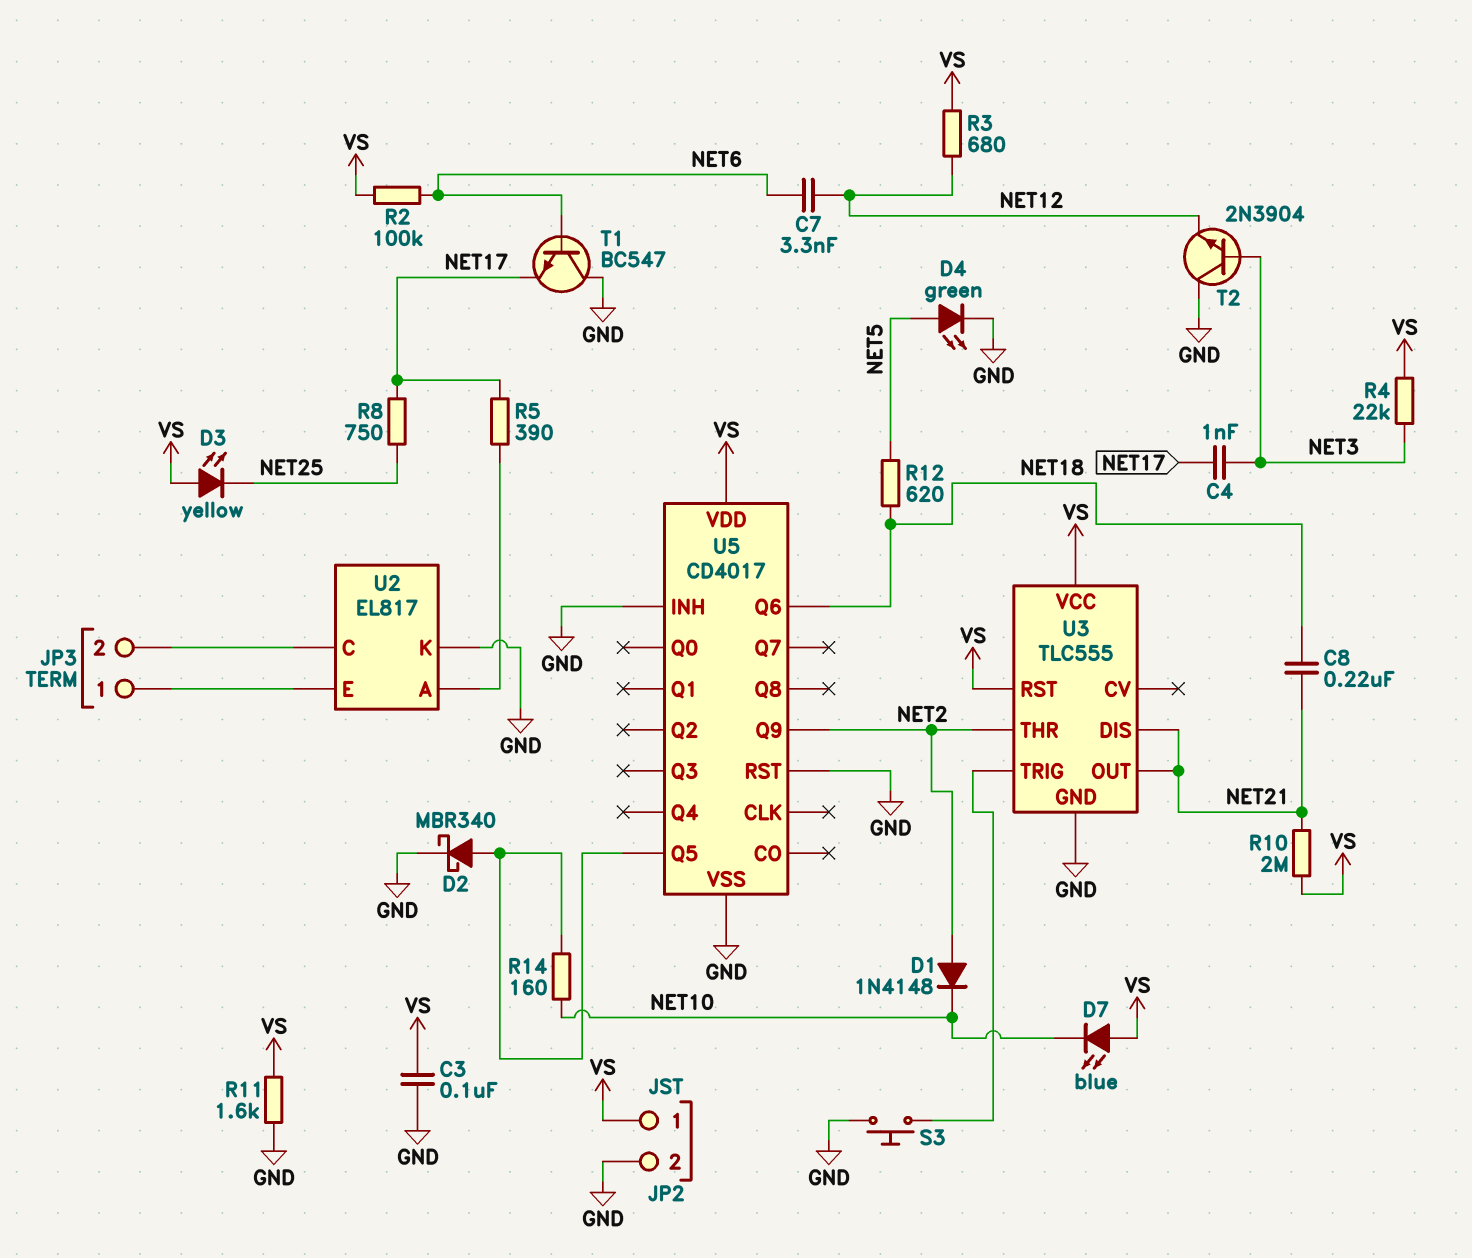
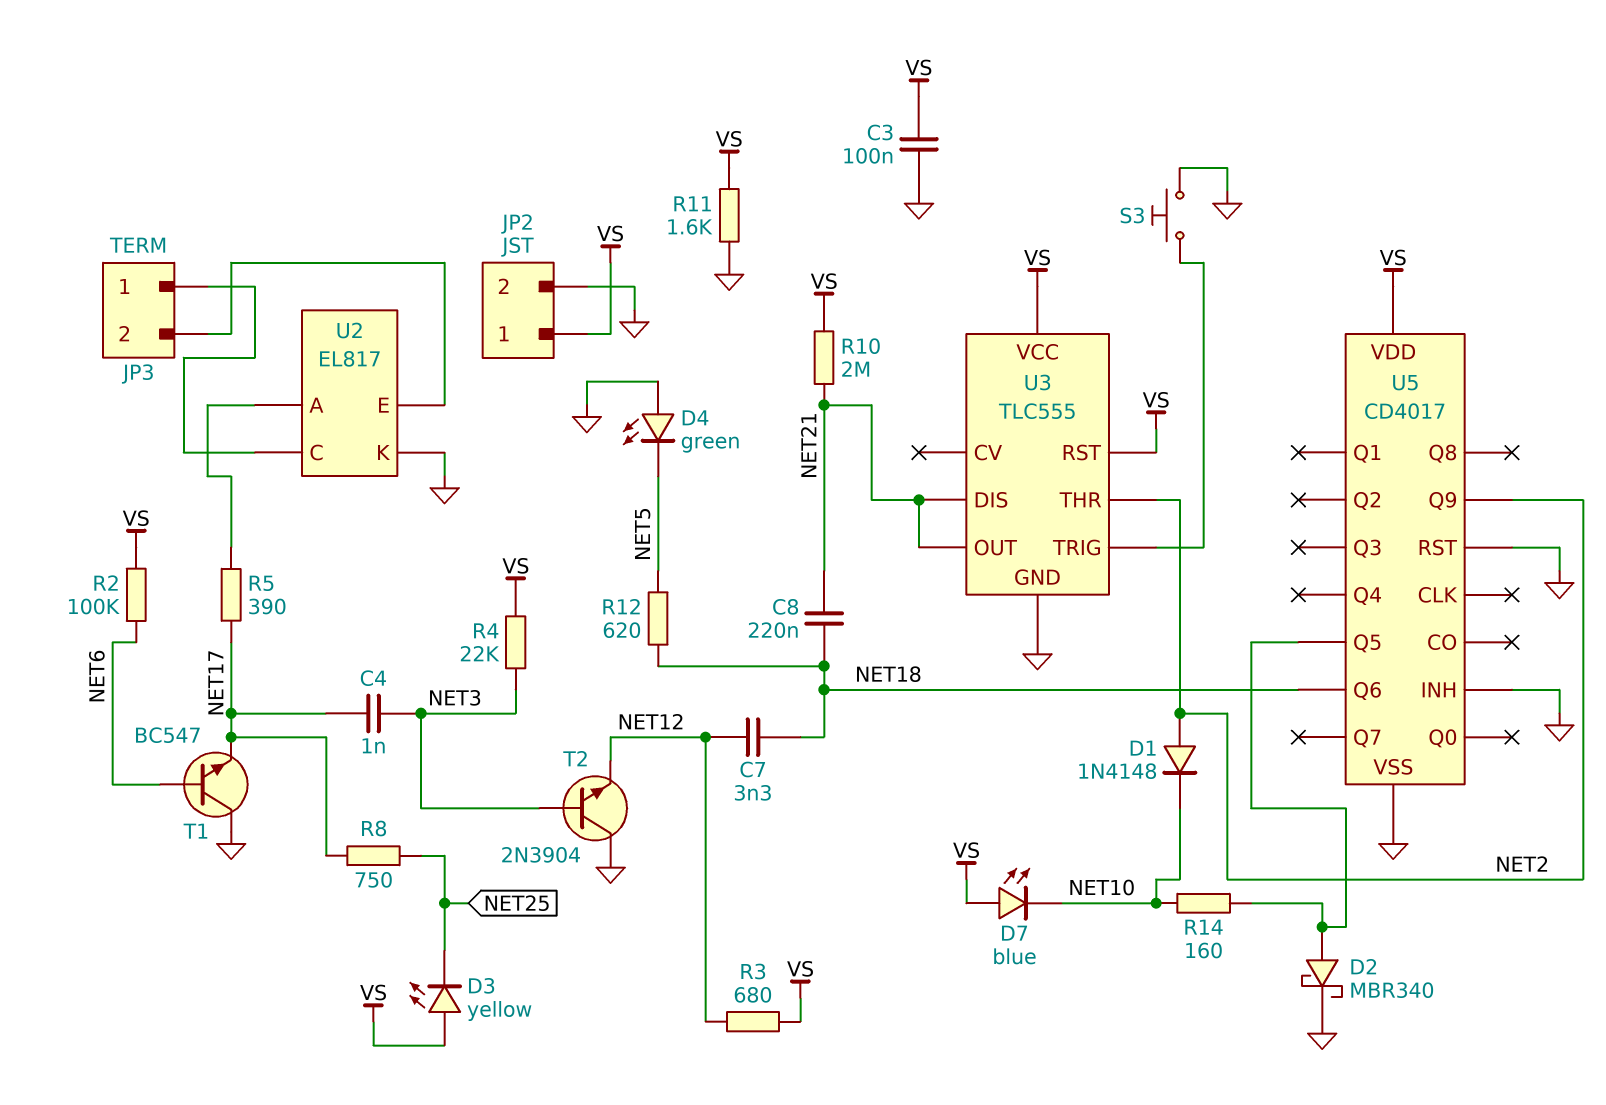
C7: 3.3nF (NET6, NET12) -> 3.3nF (NET12, NET18)
D4: LED green (A NET5, K GND) -> LED green (A GND, K NET5)
U2 pin C: JP3/2 -> JP3/1
U2 pin E: JP3/1 -> JP3/2

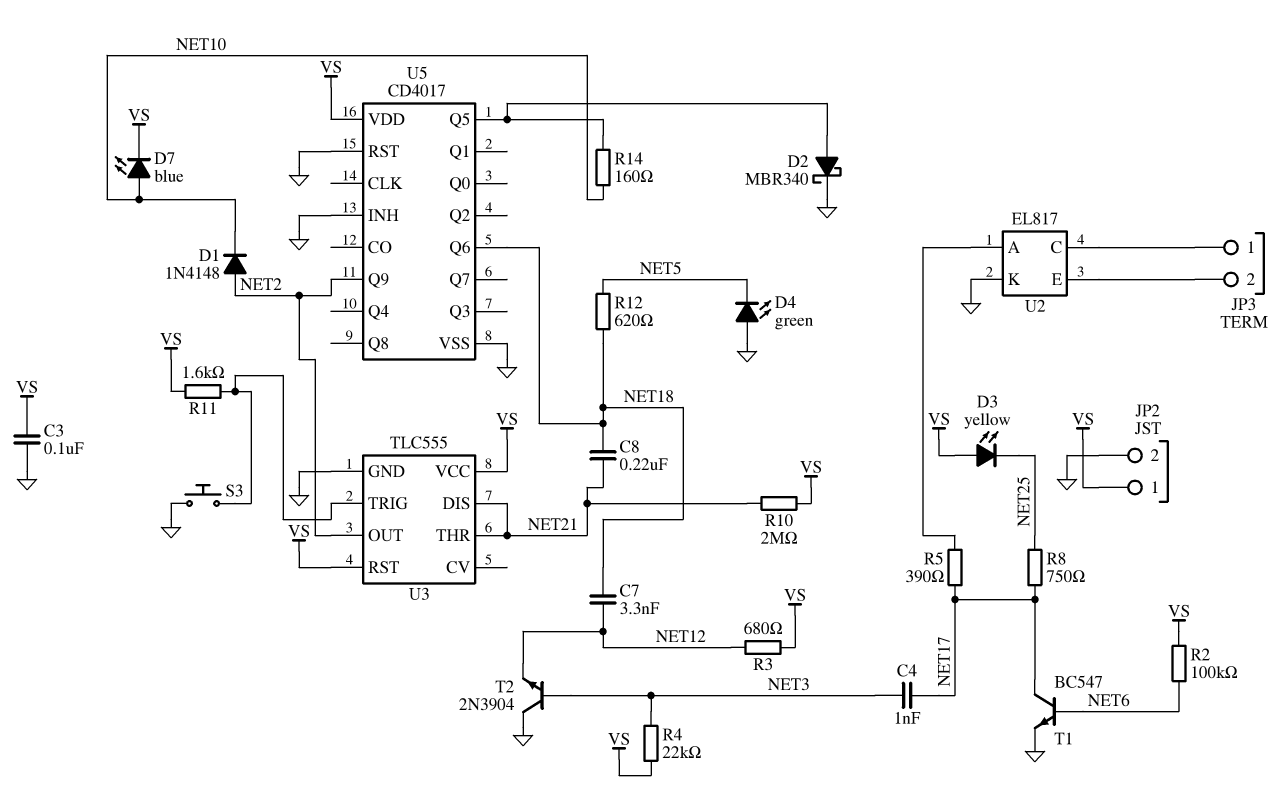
D7: LED blue (A VS, K NET10) -> LED blue (A NET10, K VS)
R11: 1.6k (GND, VS) -> 1.6k (U3/TRIG, VS)
T1: NPN BC547 (B NET6, C GND, E NET17) -> NPN BC547 (B NET6, C NET17, E GND)
U3 pin OUT: NET21 -> NET2
U3 pin THR: NET2 -> NET21

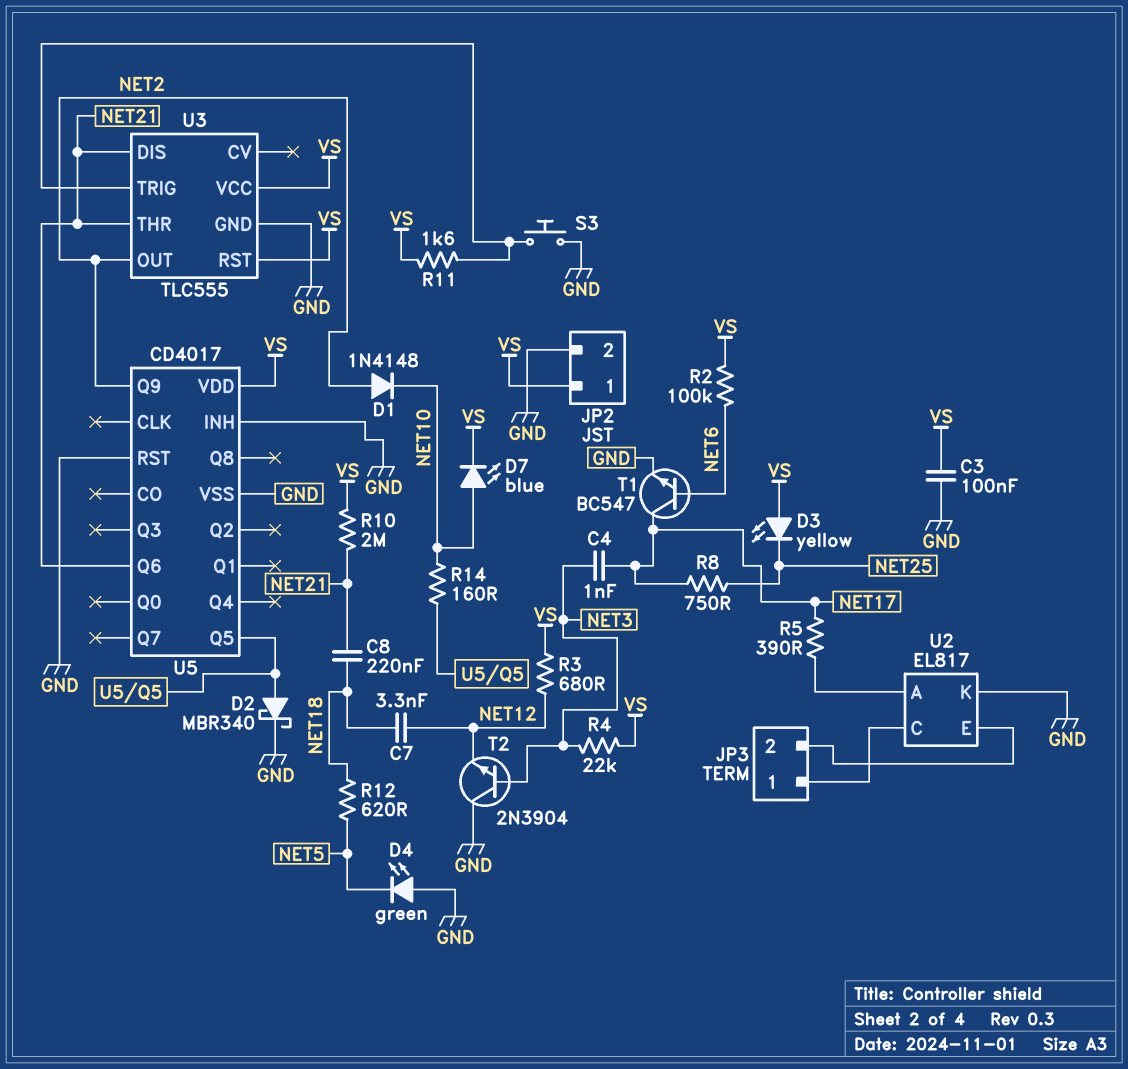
U5 pin Q6: NET18 -> NET21

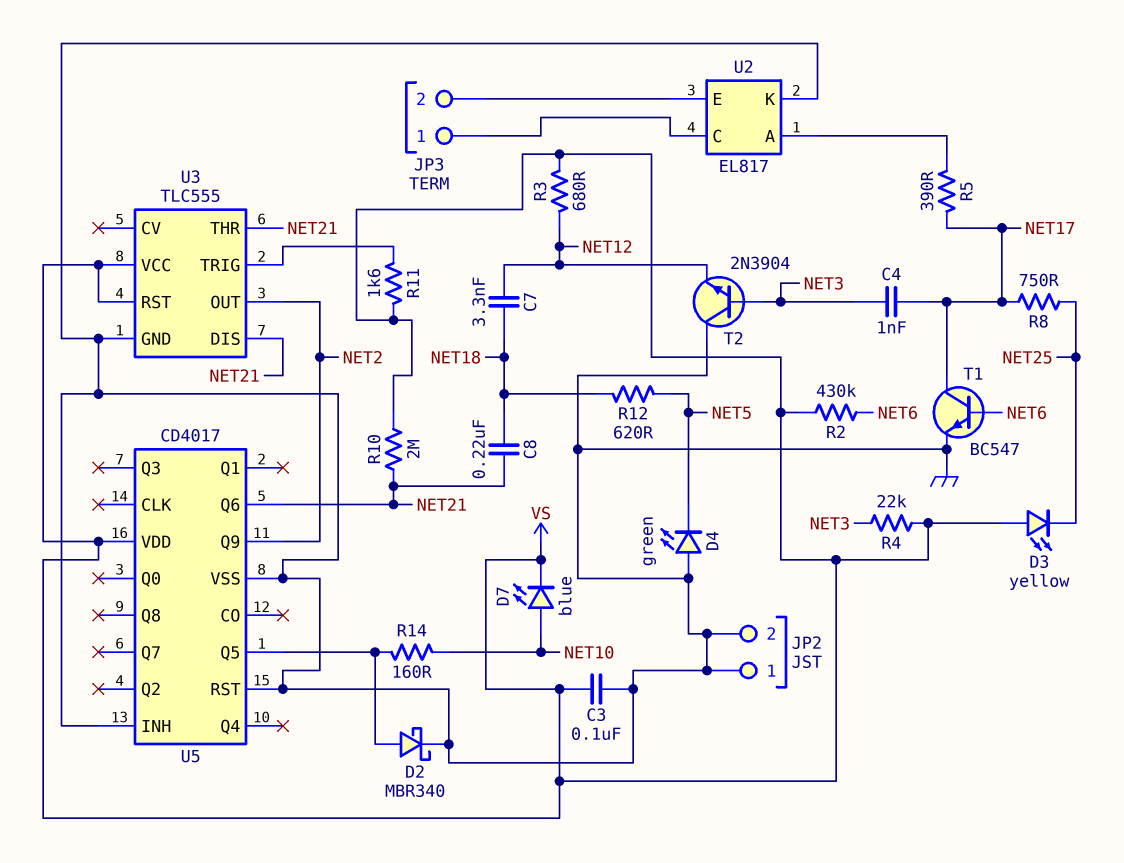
D1: diode 1N4148 (A NET2, K NET10) -> none
JP2 pin 1: VS -> GND
R2: 100k (NET6, VS) -> 430k (NET6, VS)
S3: button (GND, U3/TRIG) -> none

